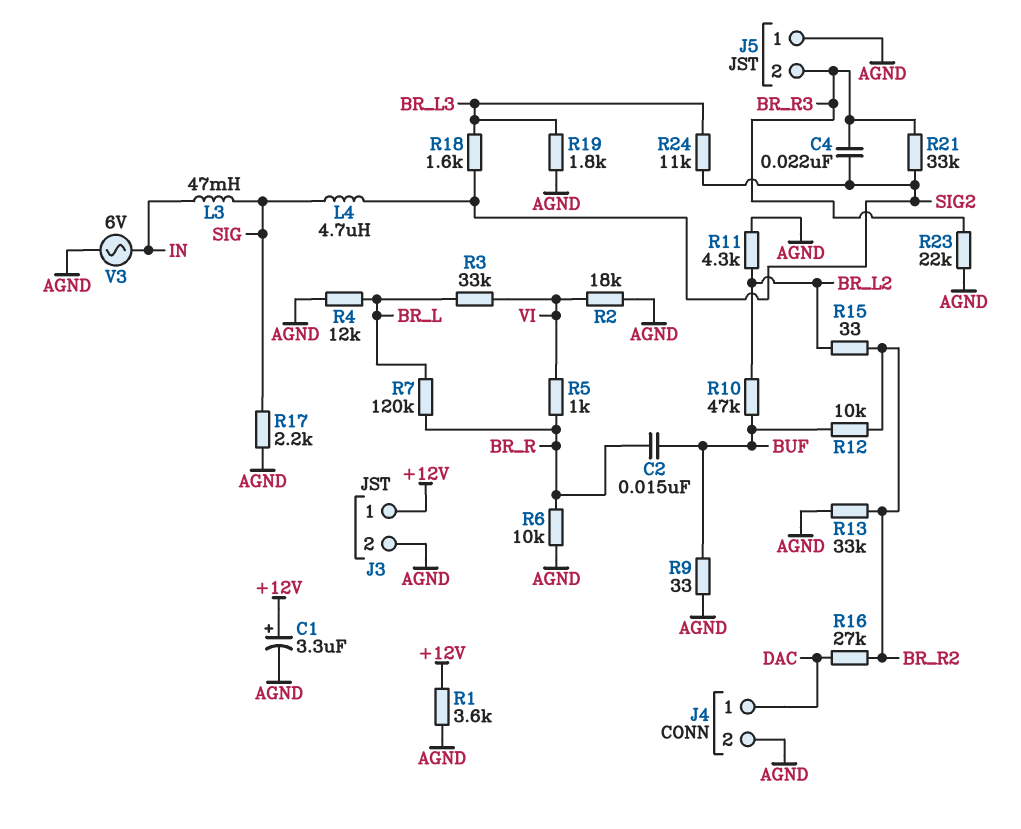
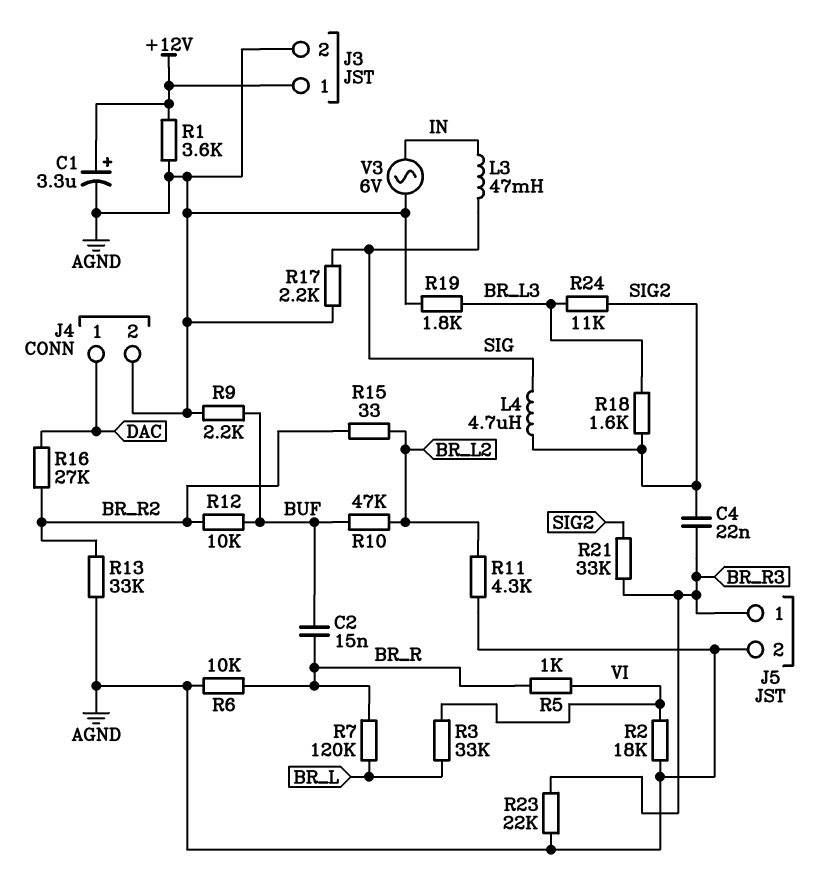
J5 pin 1: AGND -> BR_R3
J5 pin 2: BR_R3 -> AGND
R4: 12k (AGND, BR_L) -> none
R9: 33 (AGND, BUF) -> 2.2k (AGND, BUF)

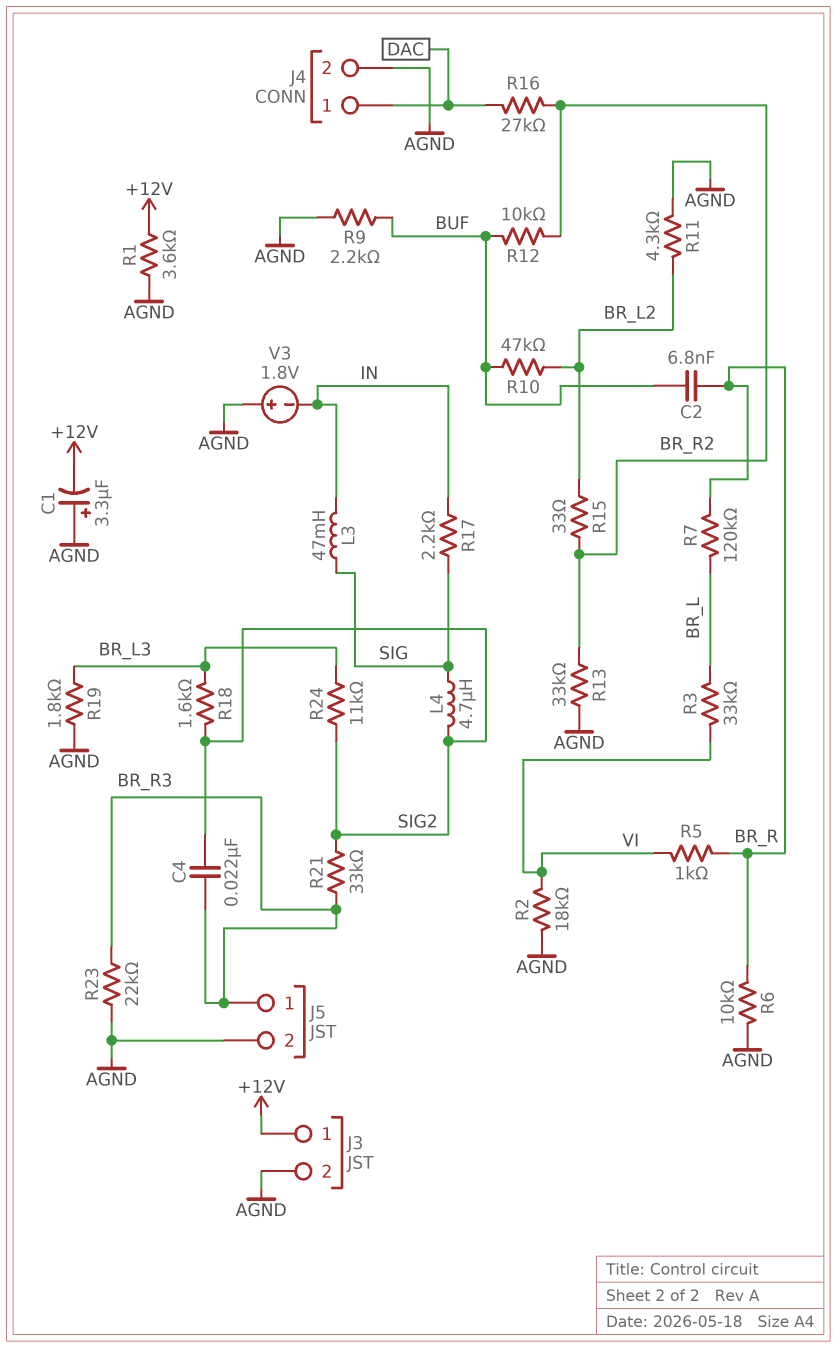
C1: 3.3uF (plus +12V, minus AGND) -> 3.3uF (plus AGND, minus +12V)
C2: 15nF (BR_R, BUF) -> 6.8nF (BR_R, BUF)
R17: 2.2k (AGND, SIG) -> 2.2k (IN, SIG)
V3: AC 6V (AGND, IN) -> 1.8V (plus AGND, minus IN)

